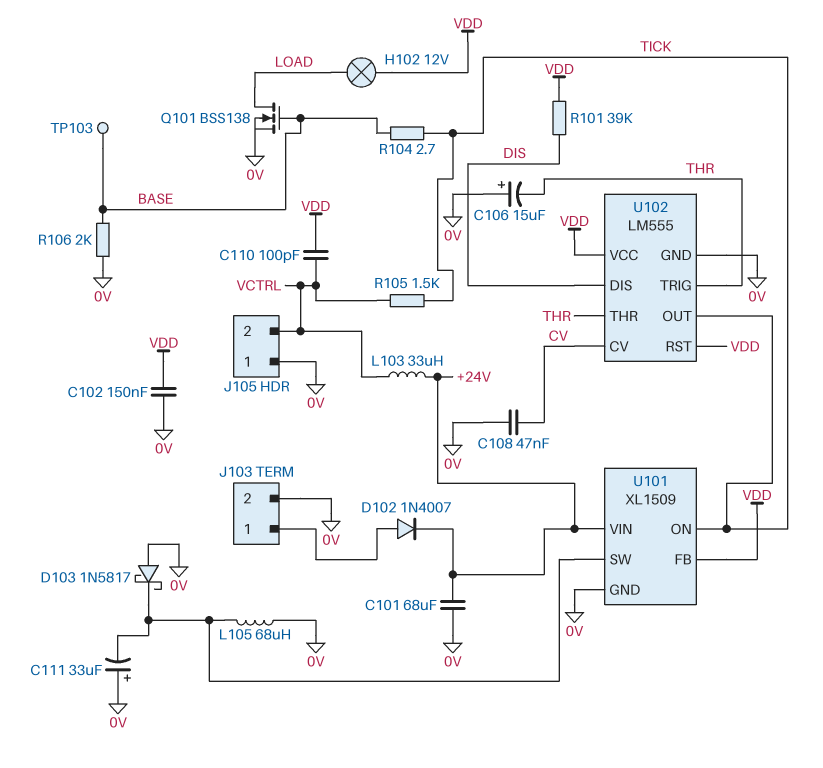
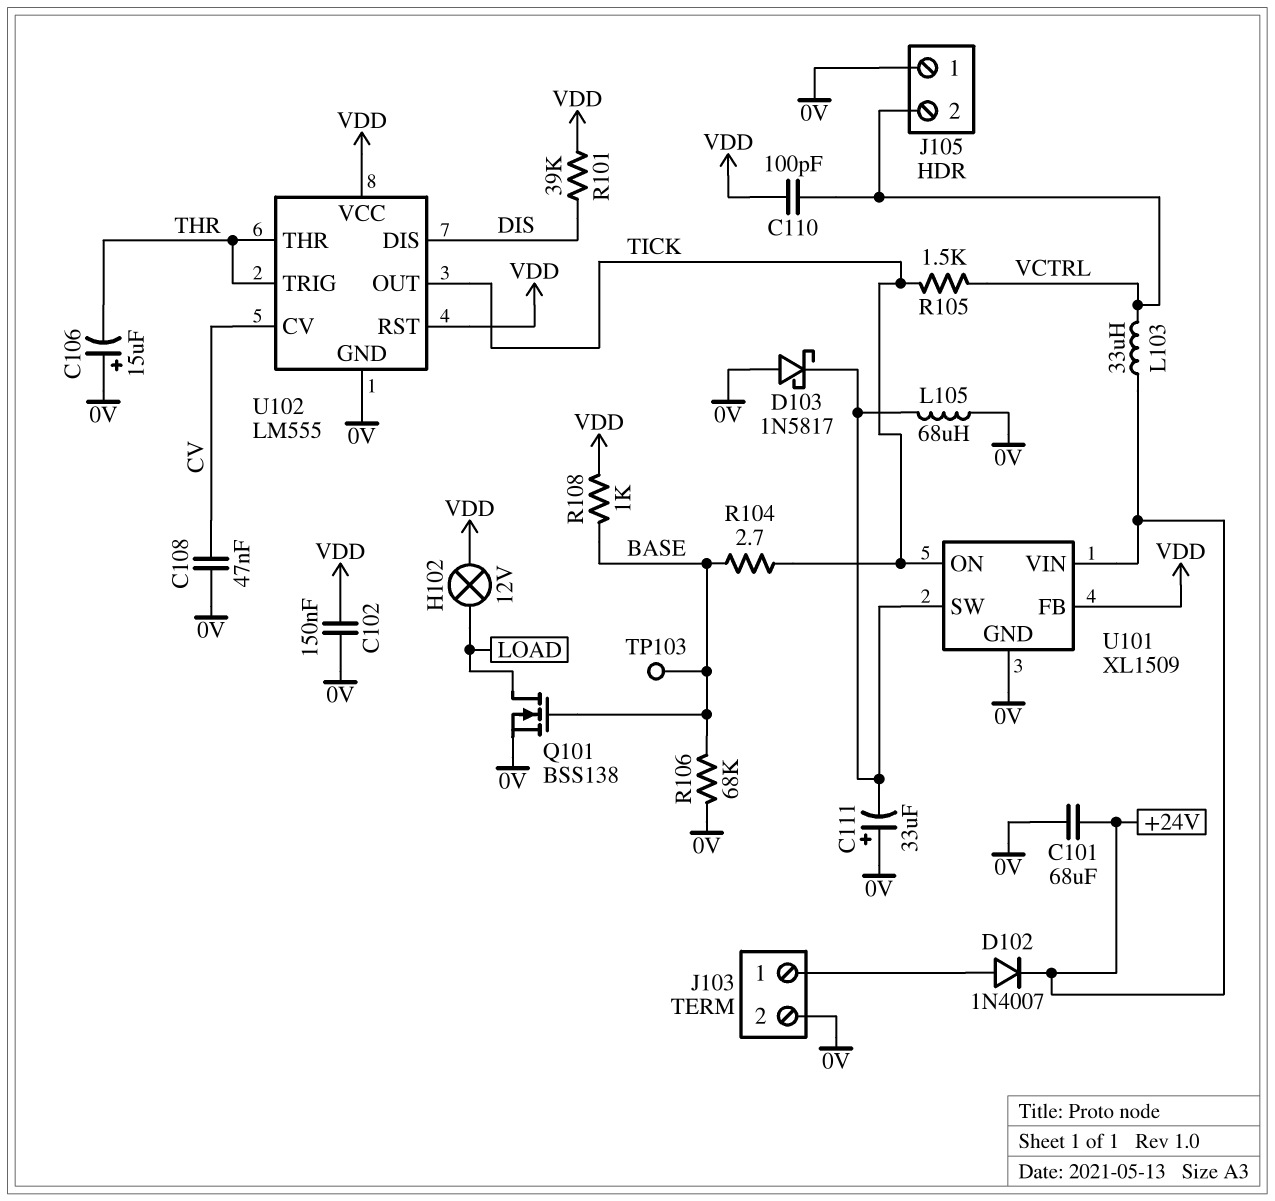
R106: 2k (0V, BASE) -> 68k (0V, BASE)
R108: none -> 1k (BASE, VDD)

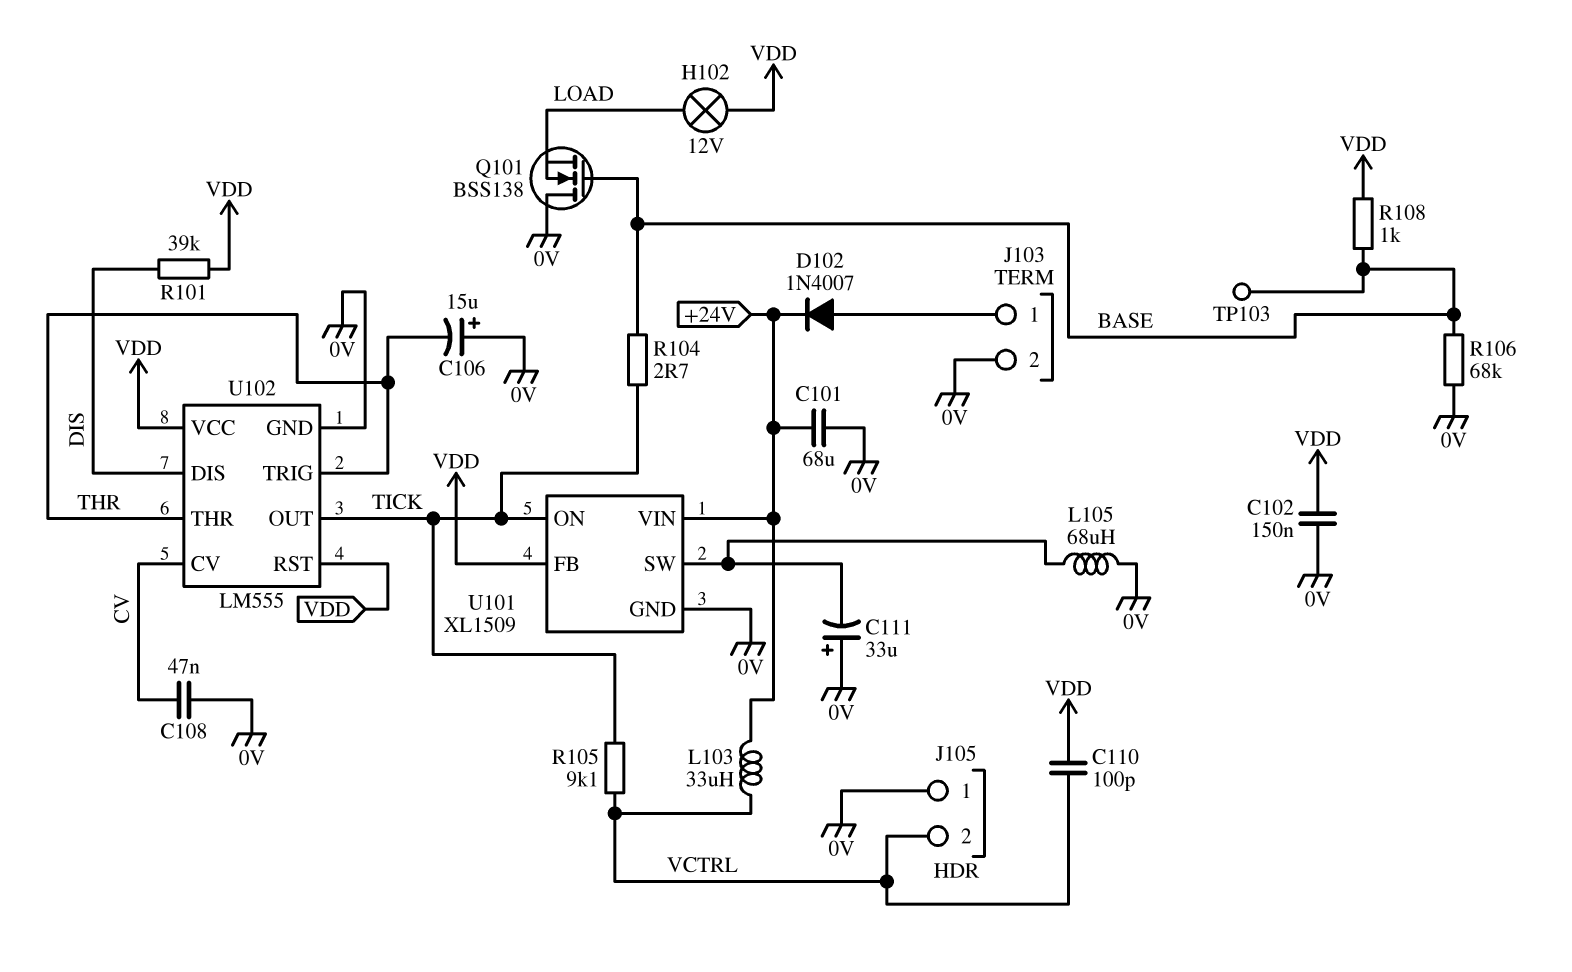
D103: schottky 1N5817 (A 0V, K U101/SW) -> none
Q101: NMOS BSS138 (G BASE, D LOAD, S 0V) -> NMOS BSS138 (G BASE, D 0V, S LOAD)
R105: 1.5k (TICK, VCTRL) -> 9.1k (TICK, VCTRL)

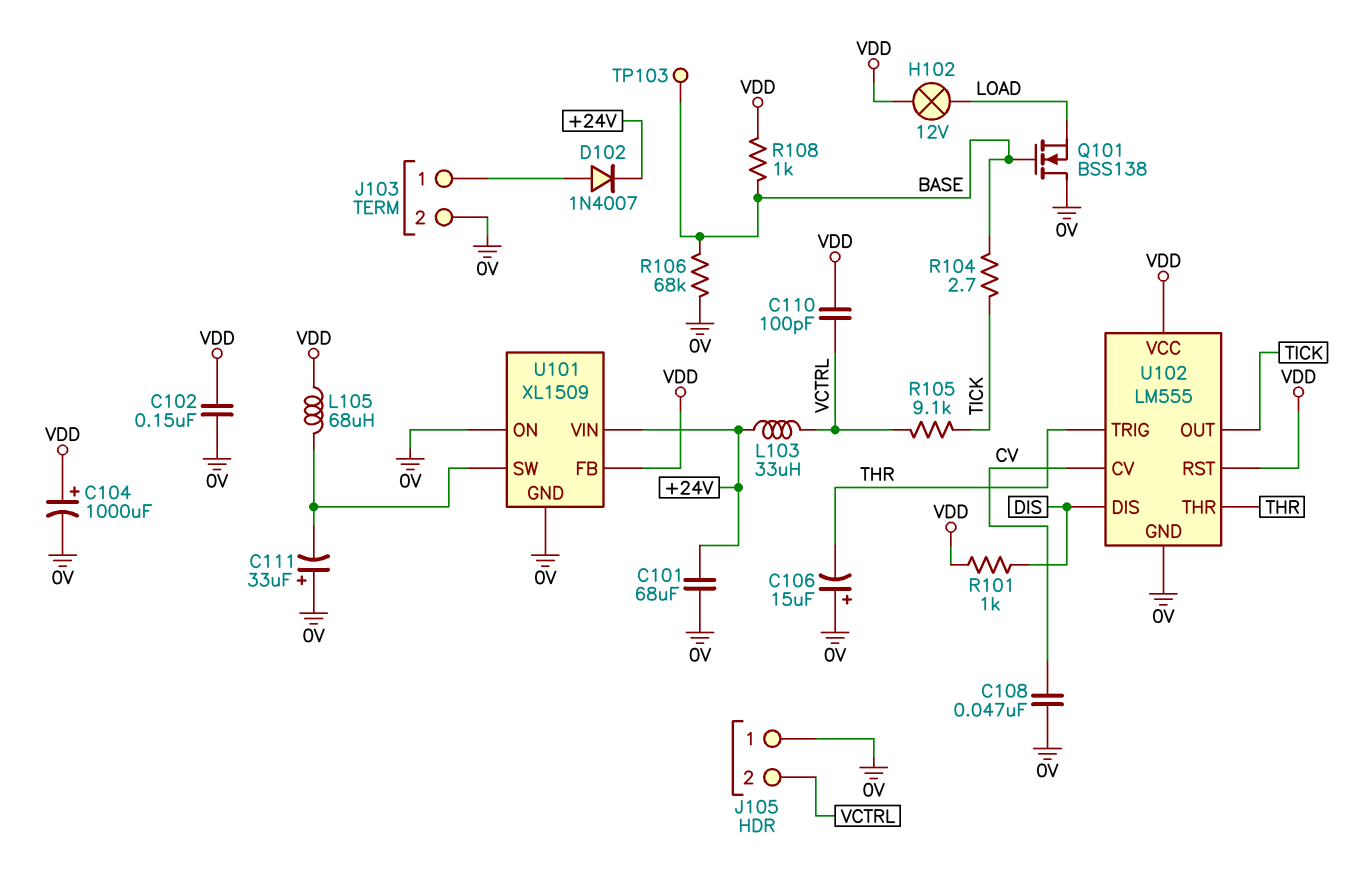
C104: none -> 1000uF (plus VDD, minus 0V)
L105: 68uH (0V, U101/SW) -> 68uH (U101/SW, VDD)
R101: 39k (DIS, VDD) -> 1k (DIS, VDD)
U101 pin ON: TICK -> 0V

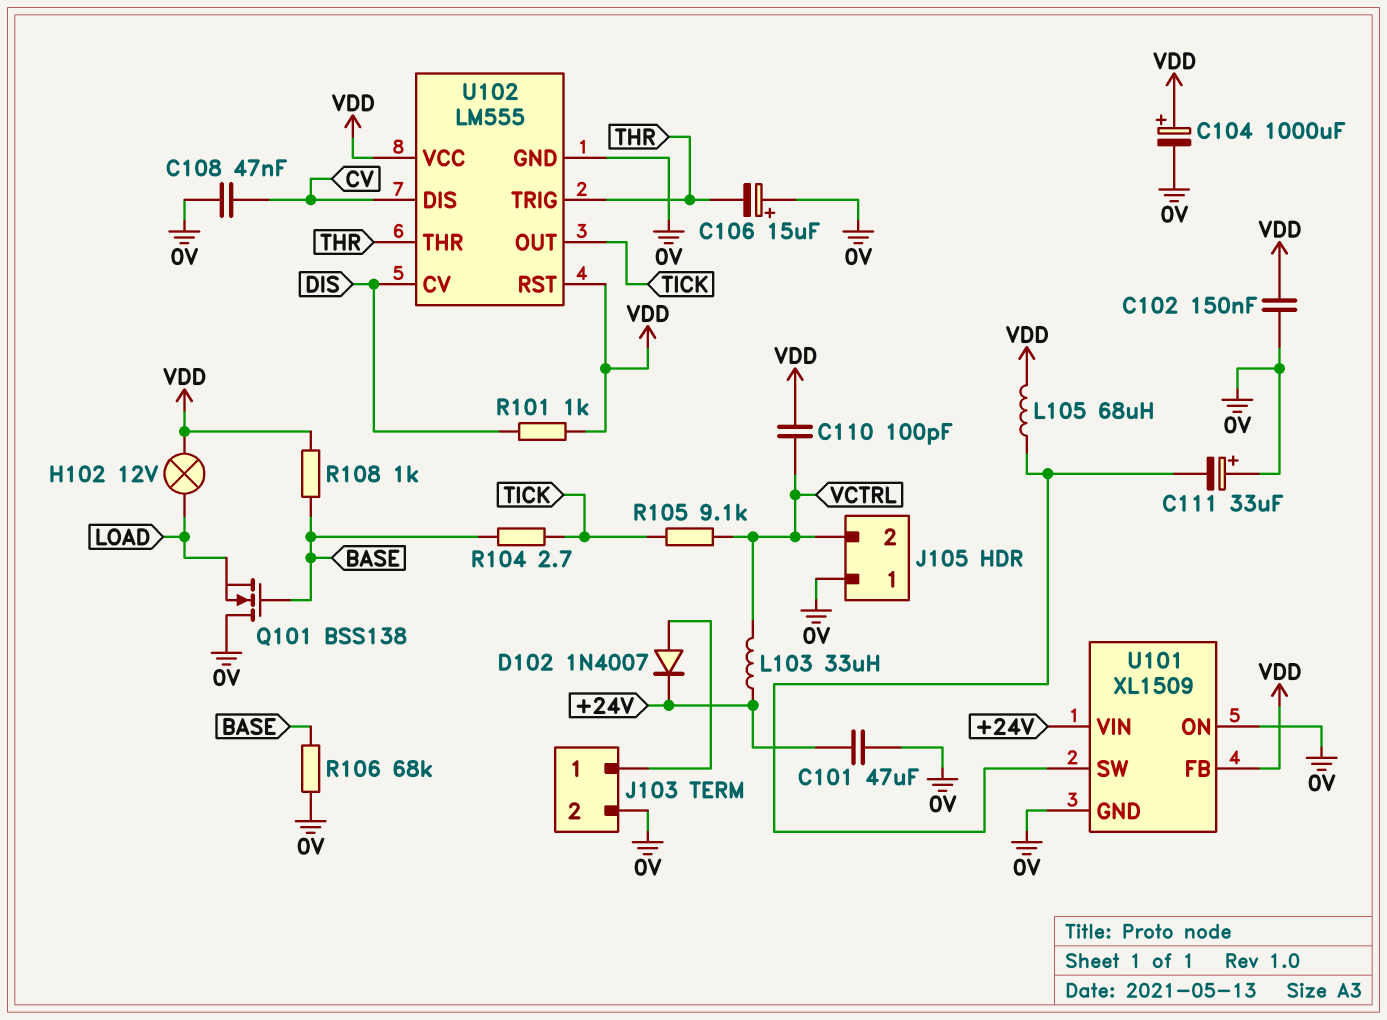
C101: 68uF (+24V, 0V) -> 47uF (+24V, 0V)
TP103: test point (BASE) -> none
U102 pin CV: CV -> DIS
U102 pin DIS: DIS -> CV

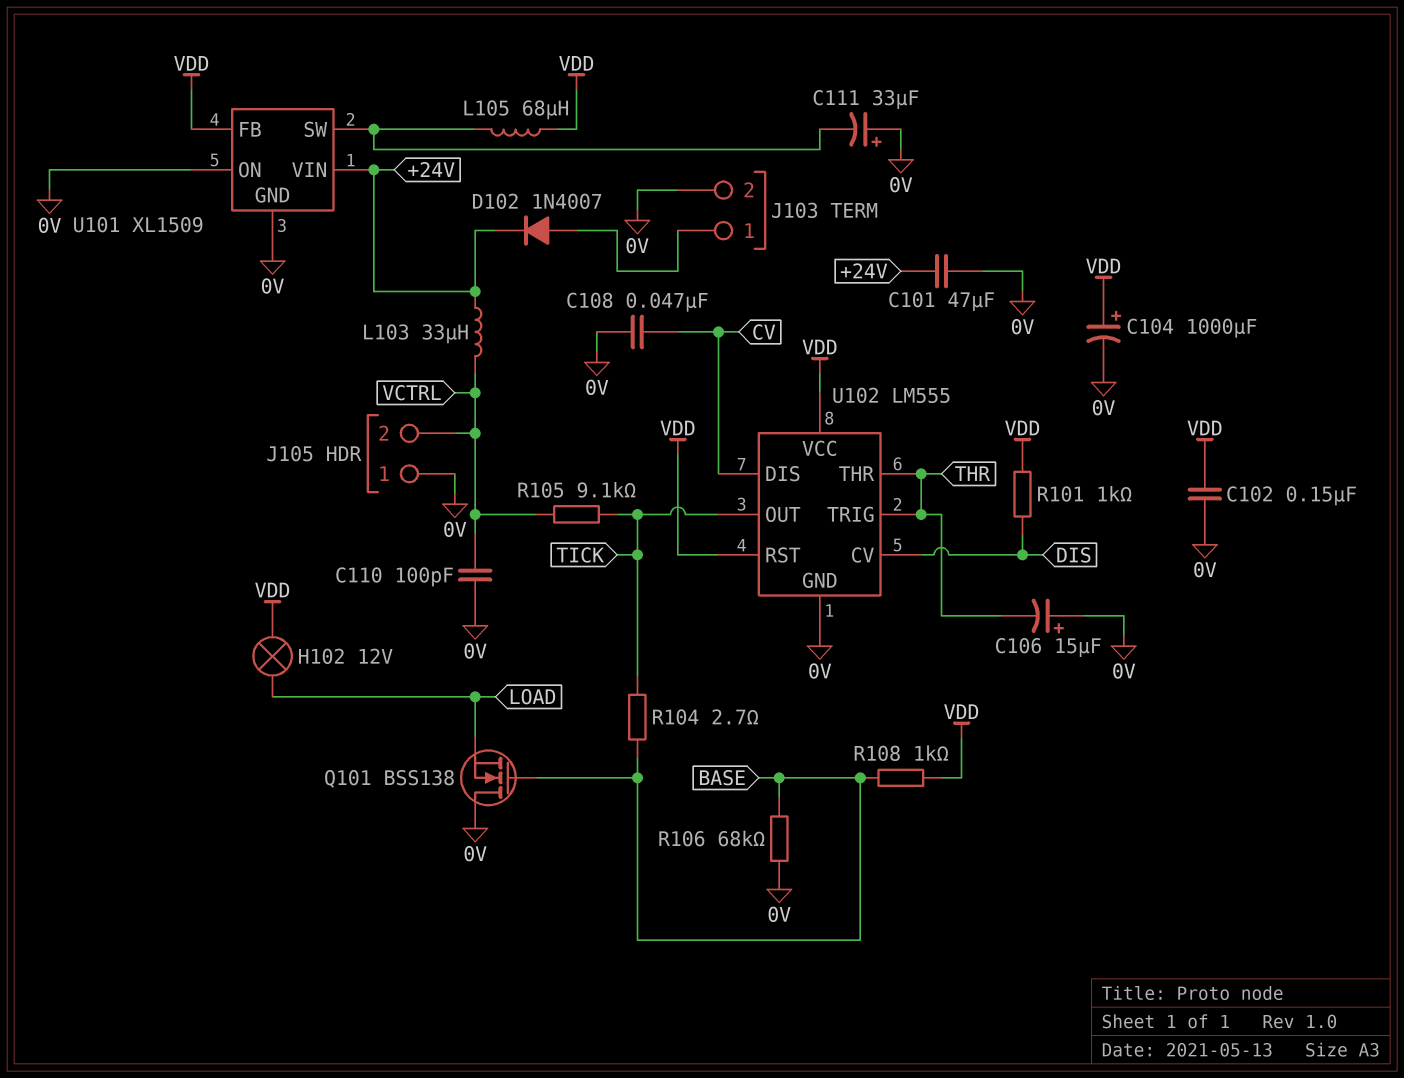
C110: 100pF (VCTRL, VDD) -> 100pF (0V, VCTRL)

